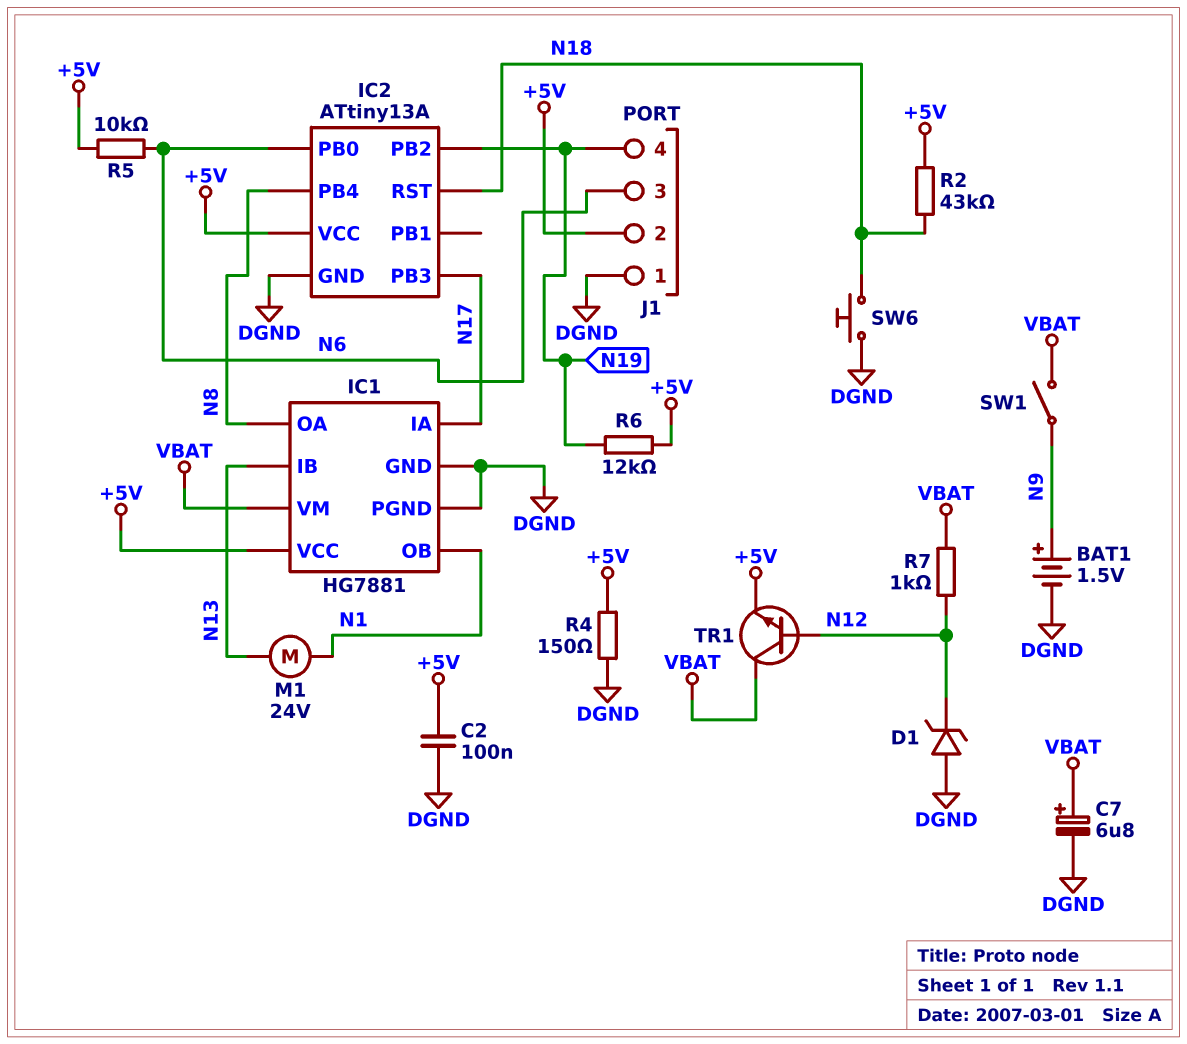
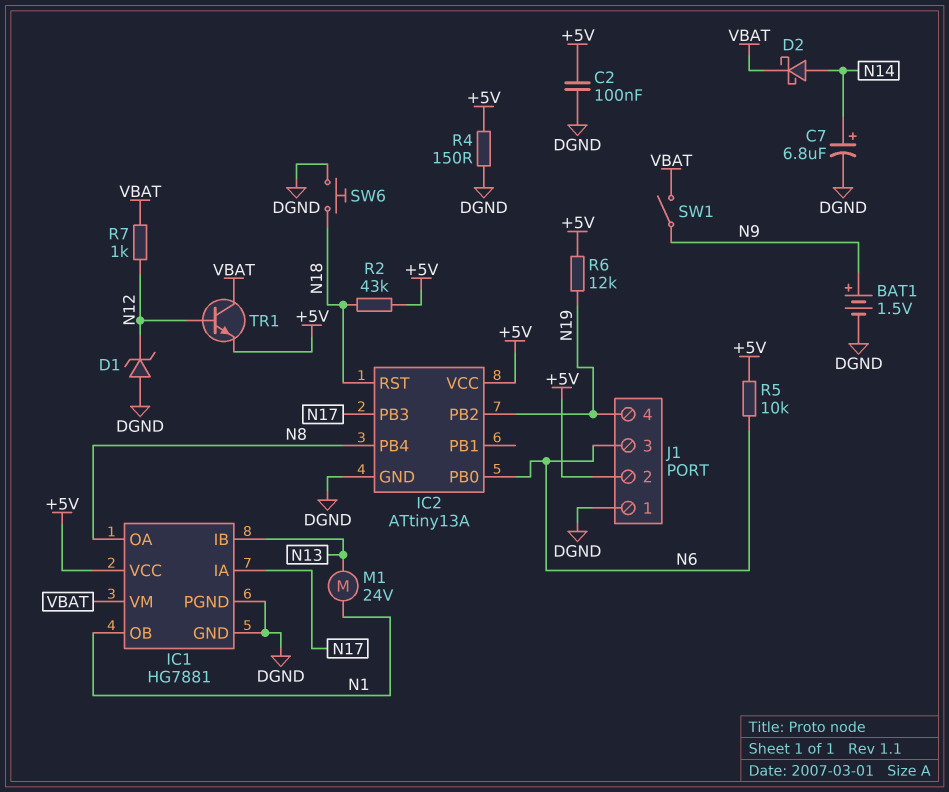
C7: 6.8uF (plus VBAT, minus DGND) -> 6.8uF (plus N14, minus DGND)
D2: none -> schottky (A N14, K VBAT)

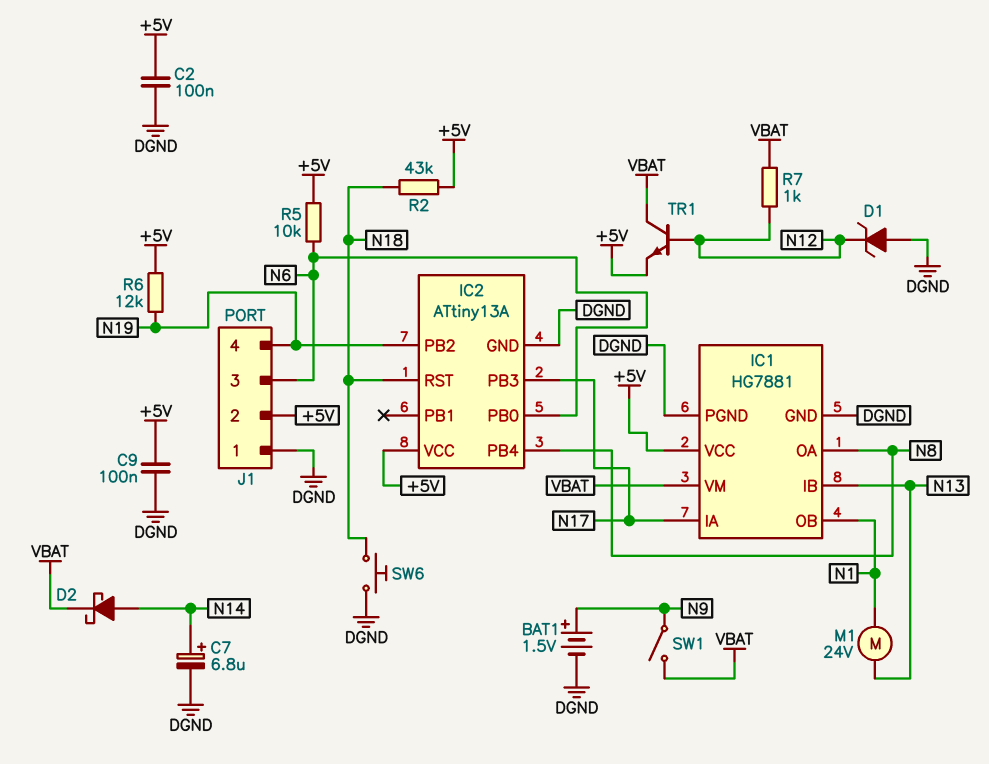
C9: none -> 100nF (+5V, DGND)
R4: 150 (+5V, DGND) -> none

